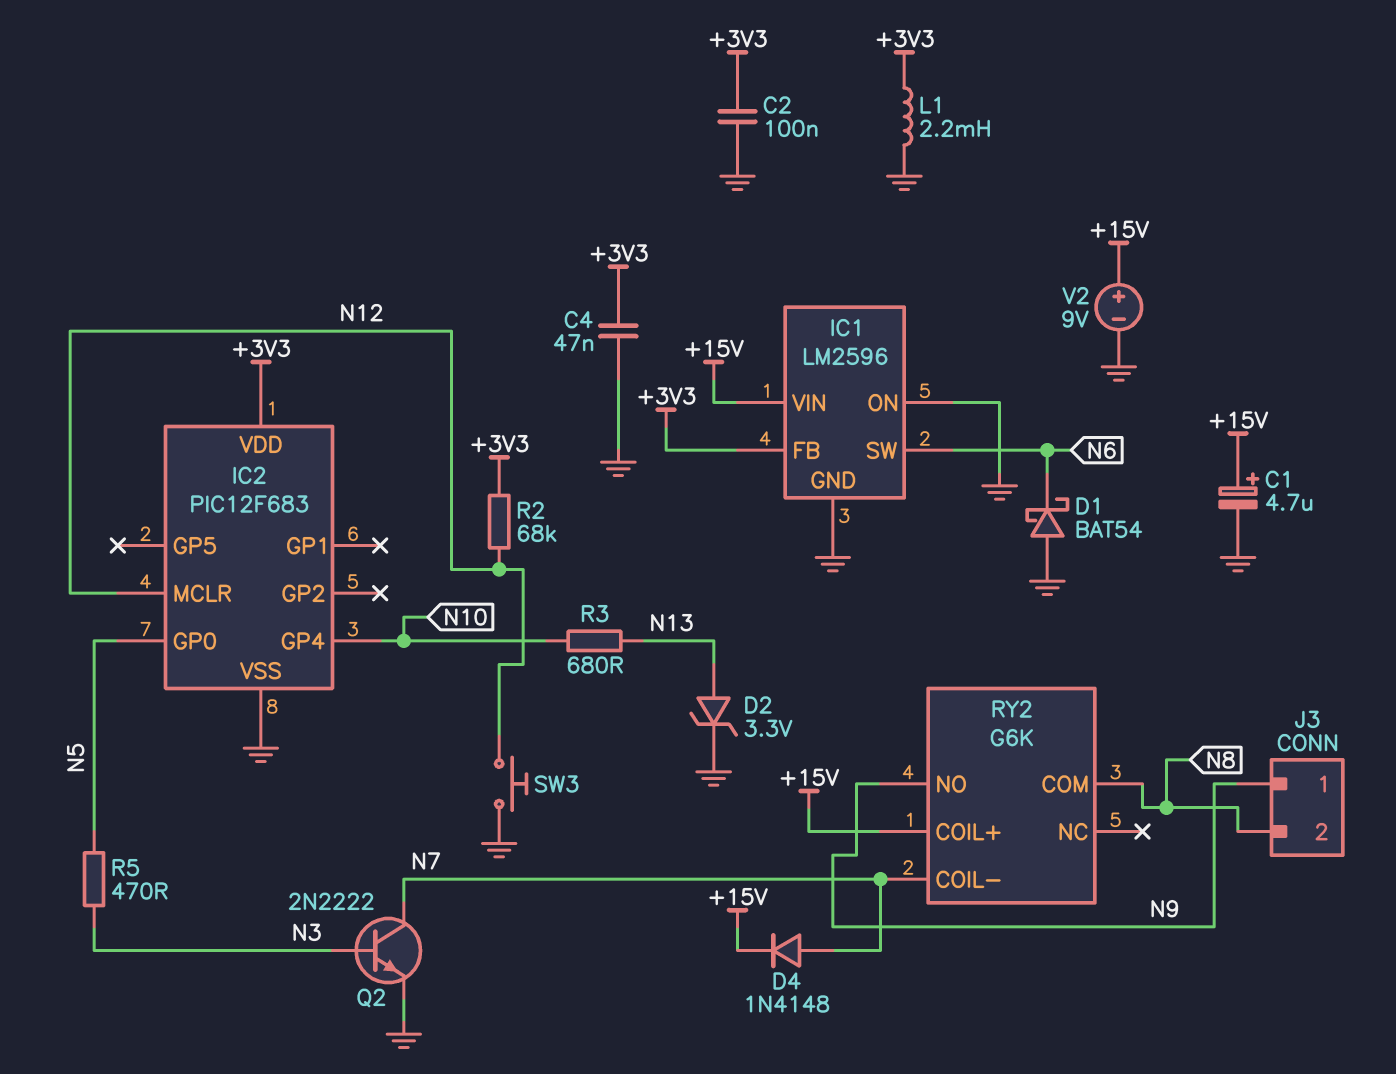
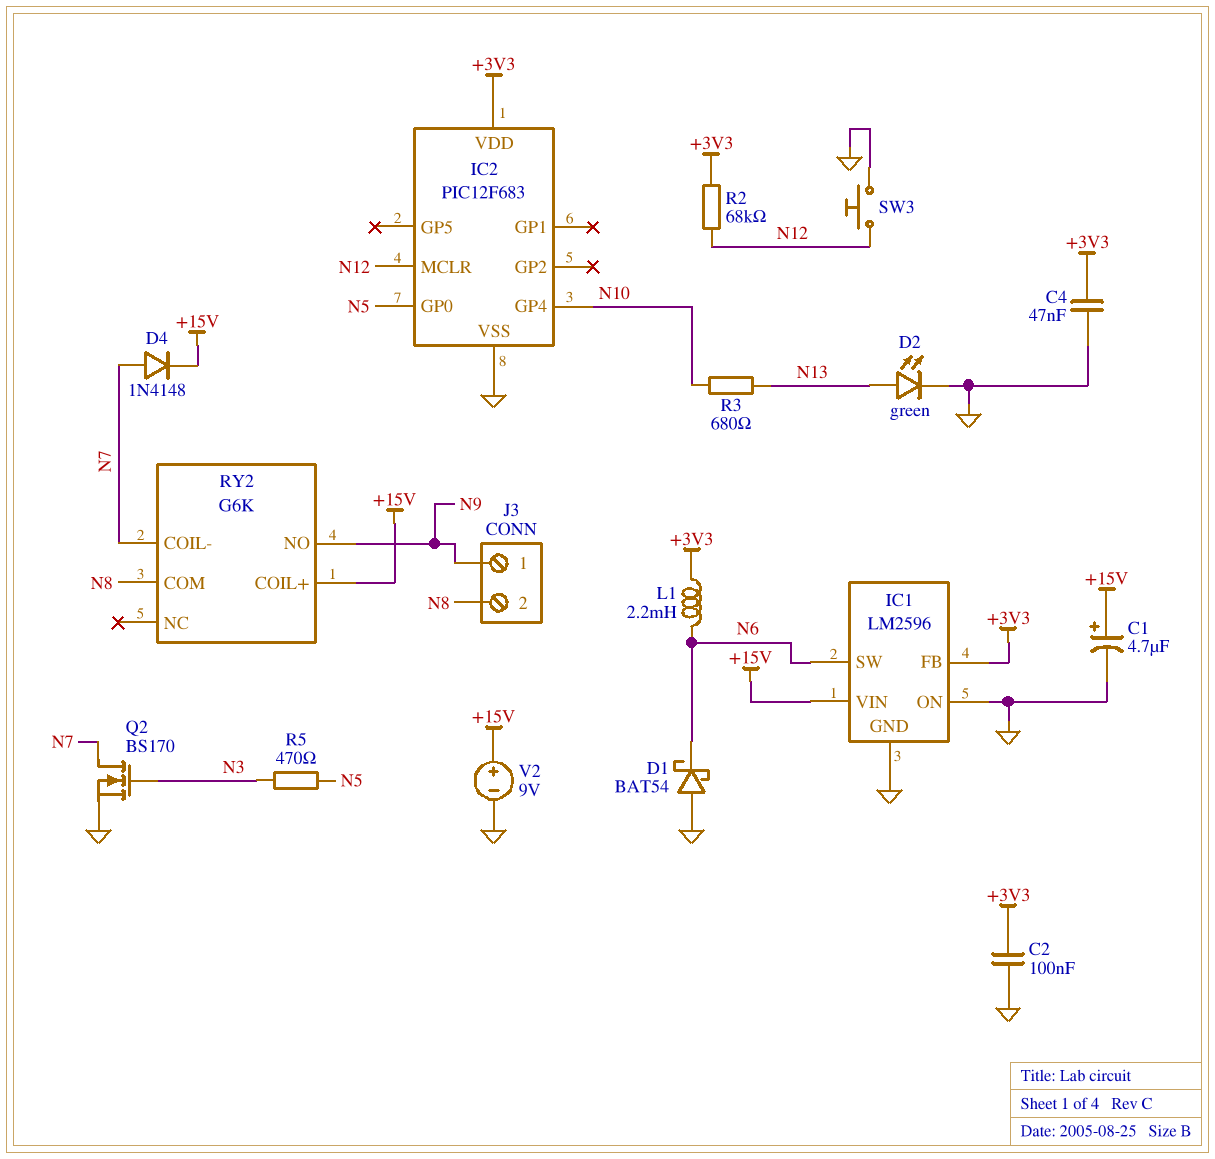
D2: zener 3.3V (A N13, K GND) -> LED green (A N13, K GND)
L1: 2.2mH (+3V3, GND) -> 2.2mH (+3V3, N6)
Q2: NPN 2N2222 (B N3, C N7, E GND) -> NMOS BS170 (G N3, D N7, S GND)

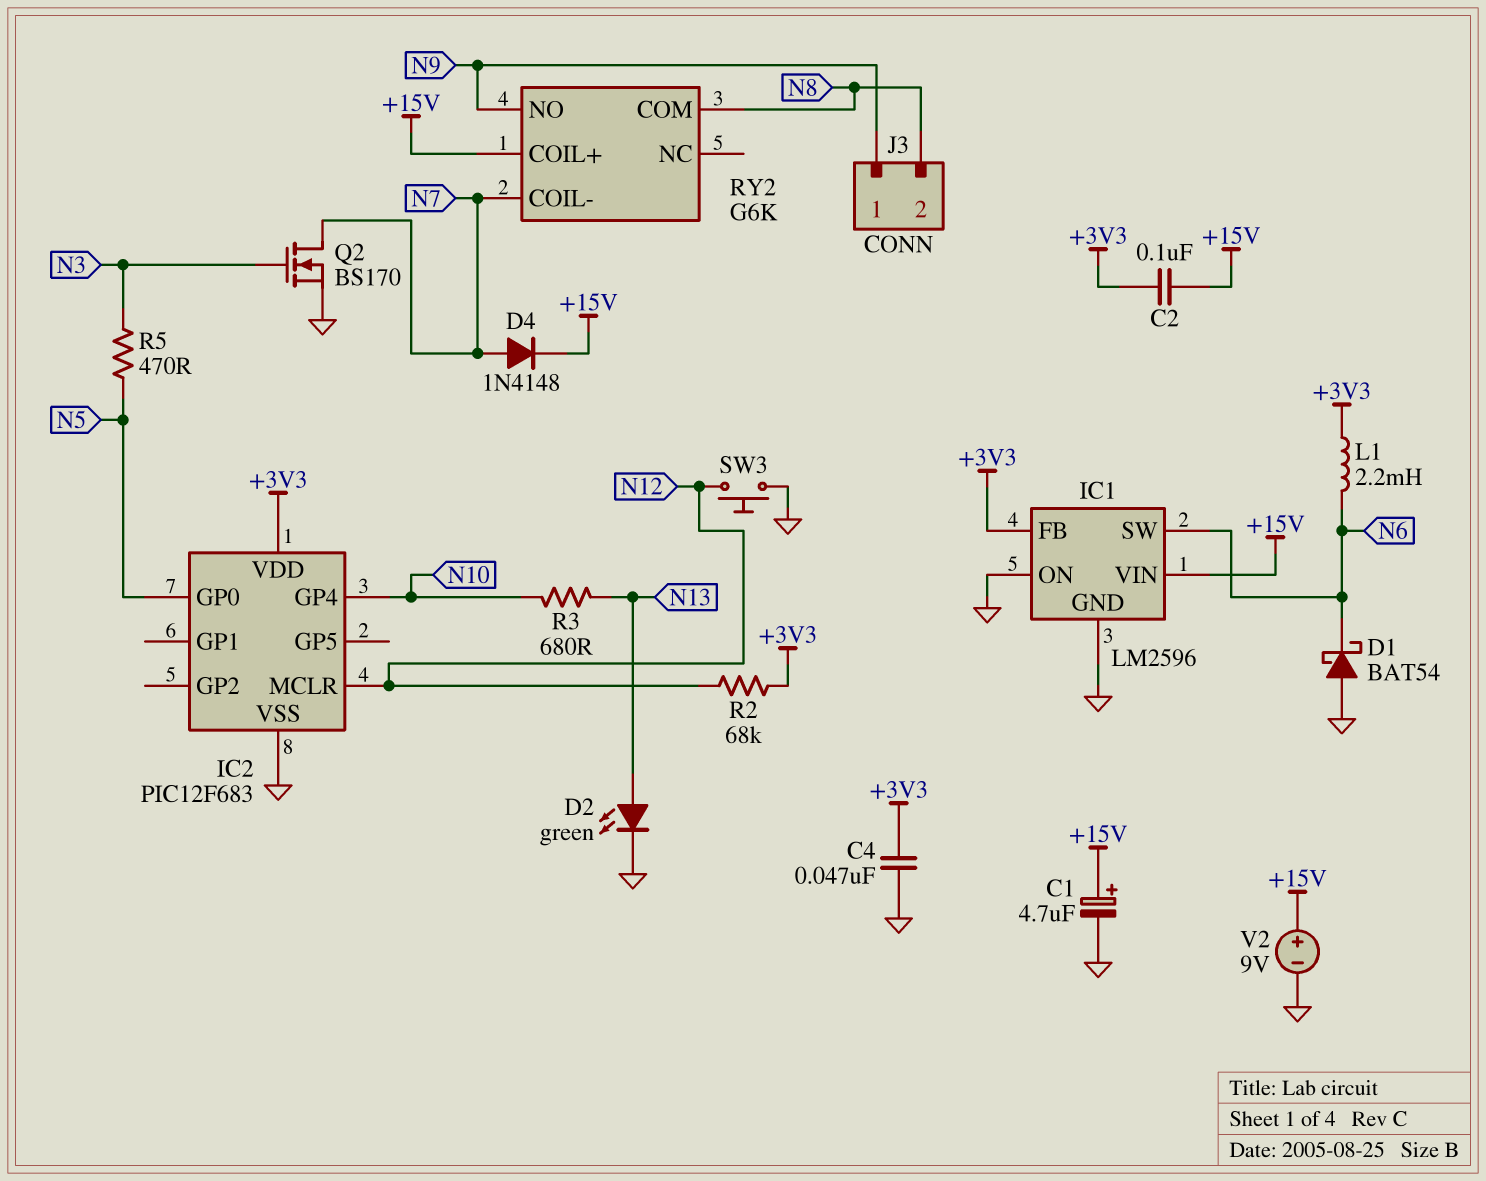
C2: 100nF (+3V3, GND) -> 100nF (+3V3, +15V)

